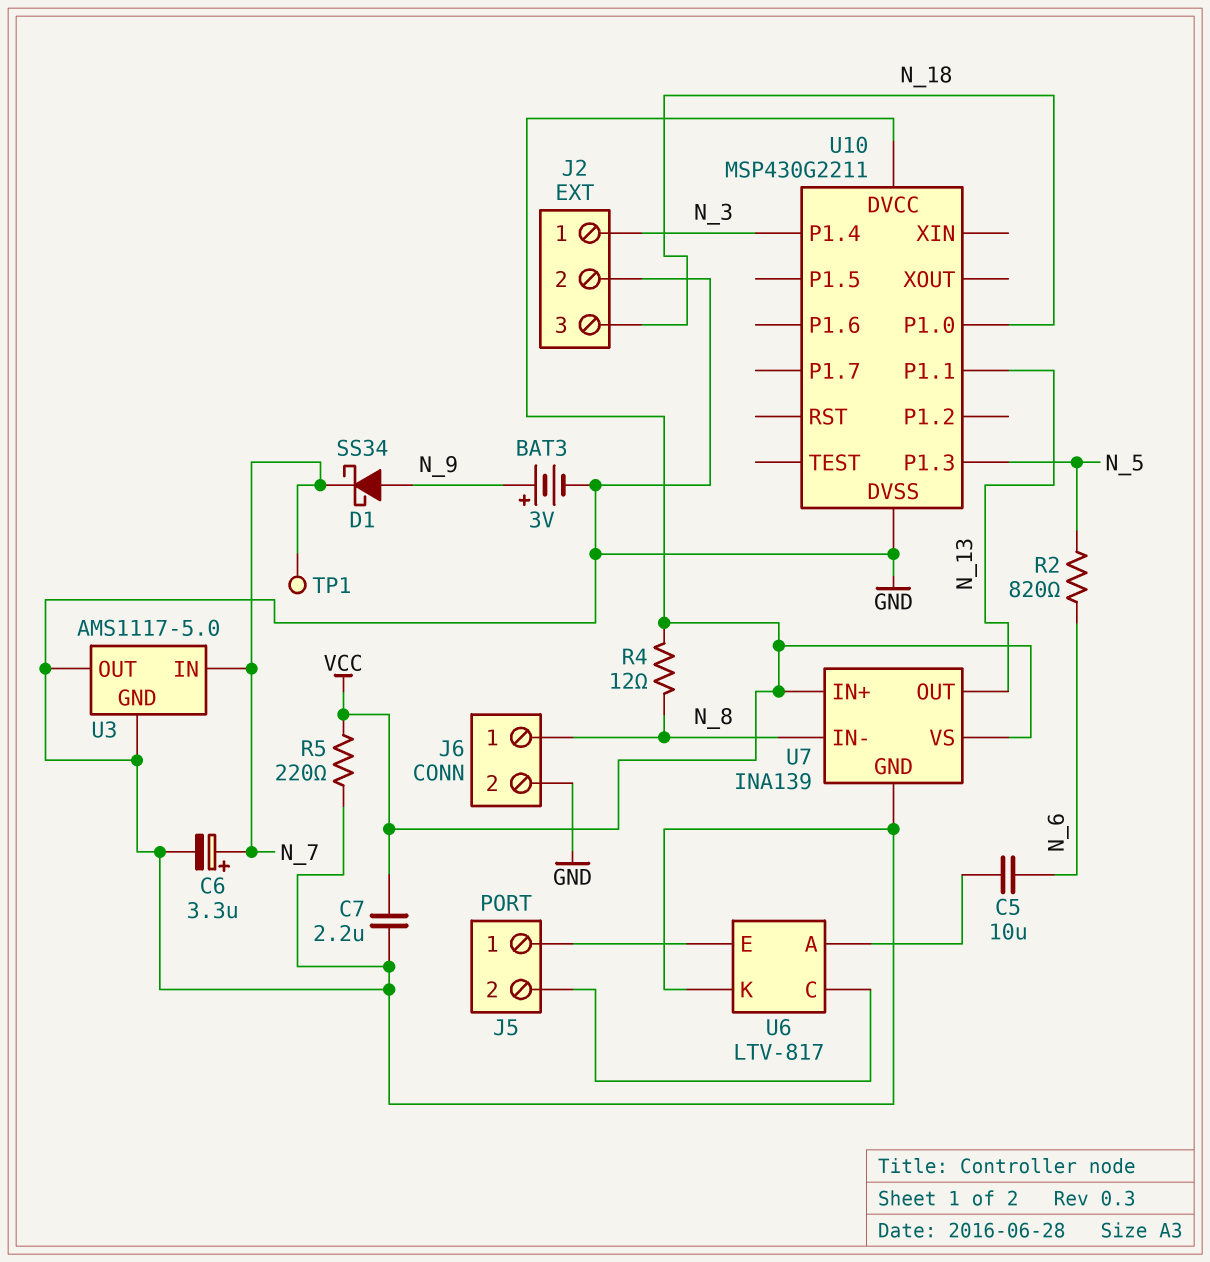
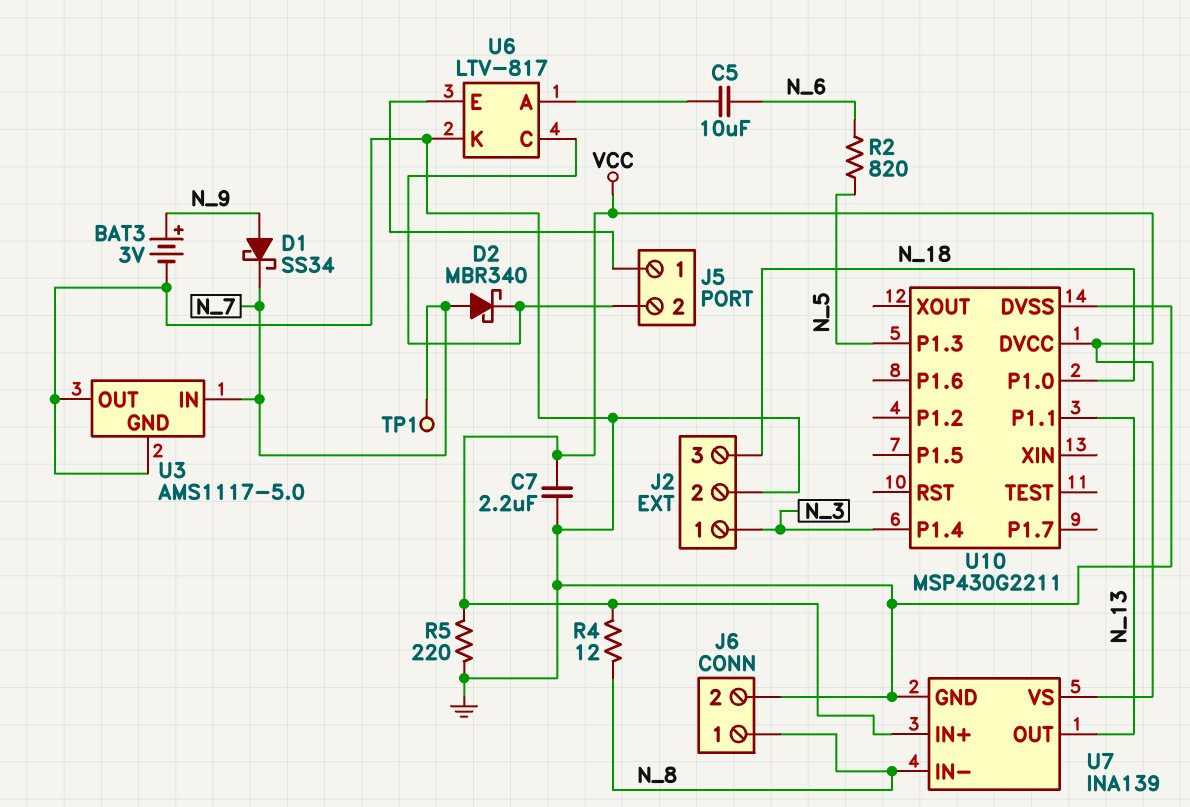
C6: 3.3uF (plus N_7, minus GND) -> none
D2: none -> schottky MBR340 (A N_7, K J5/2)

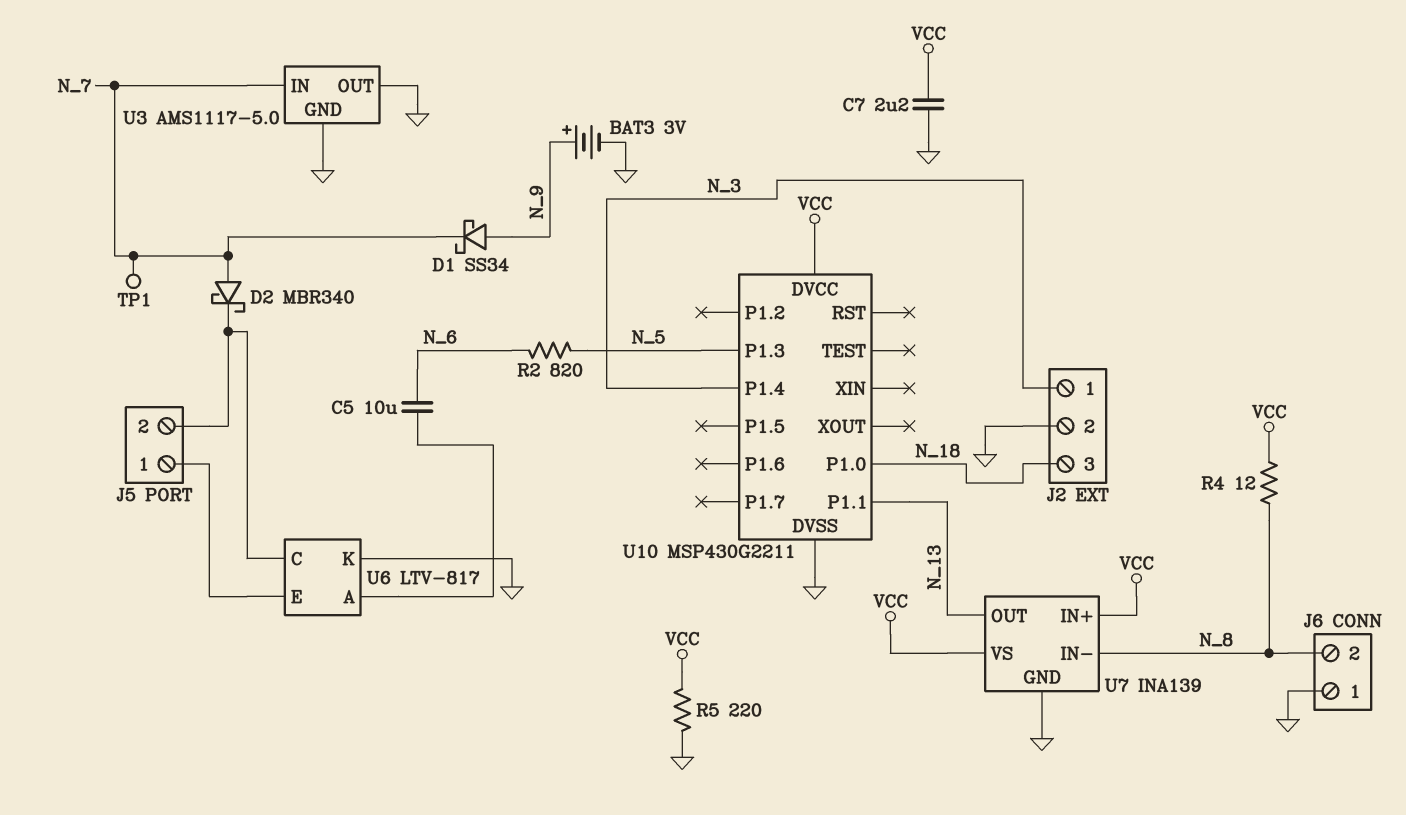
J6 pin 1: N_8 -> GND
J6 pin 2: GND -> N_8

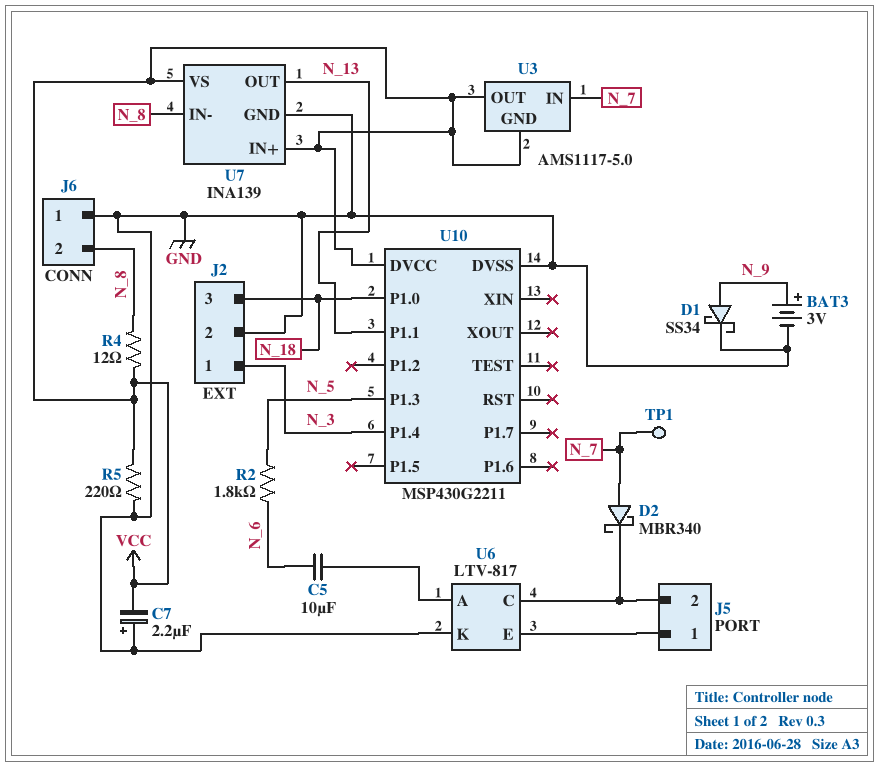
C7: 2.2uF (GND, VCC) -> 2.2uF (plus GND, minus VCC)
D1: schottky SS34 (A N_9, K N_7) -> schottky SS34 (A N_9, K GND)
R2: 820 (N_5, N_6) -> 1.8k (N_5, N_6)
U3 pin GND: GND -> VCC
U3 pin OUT: GND -> VCC

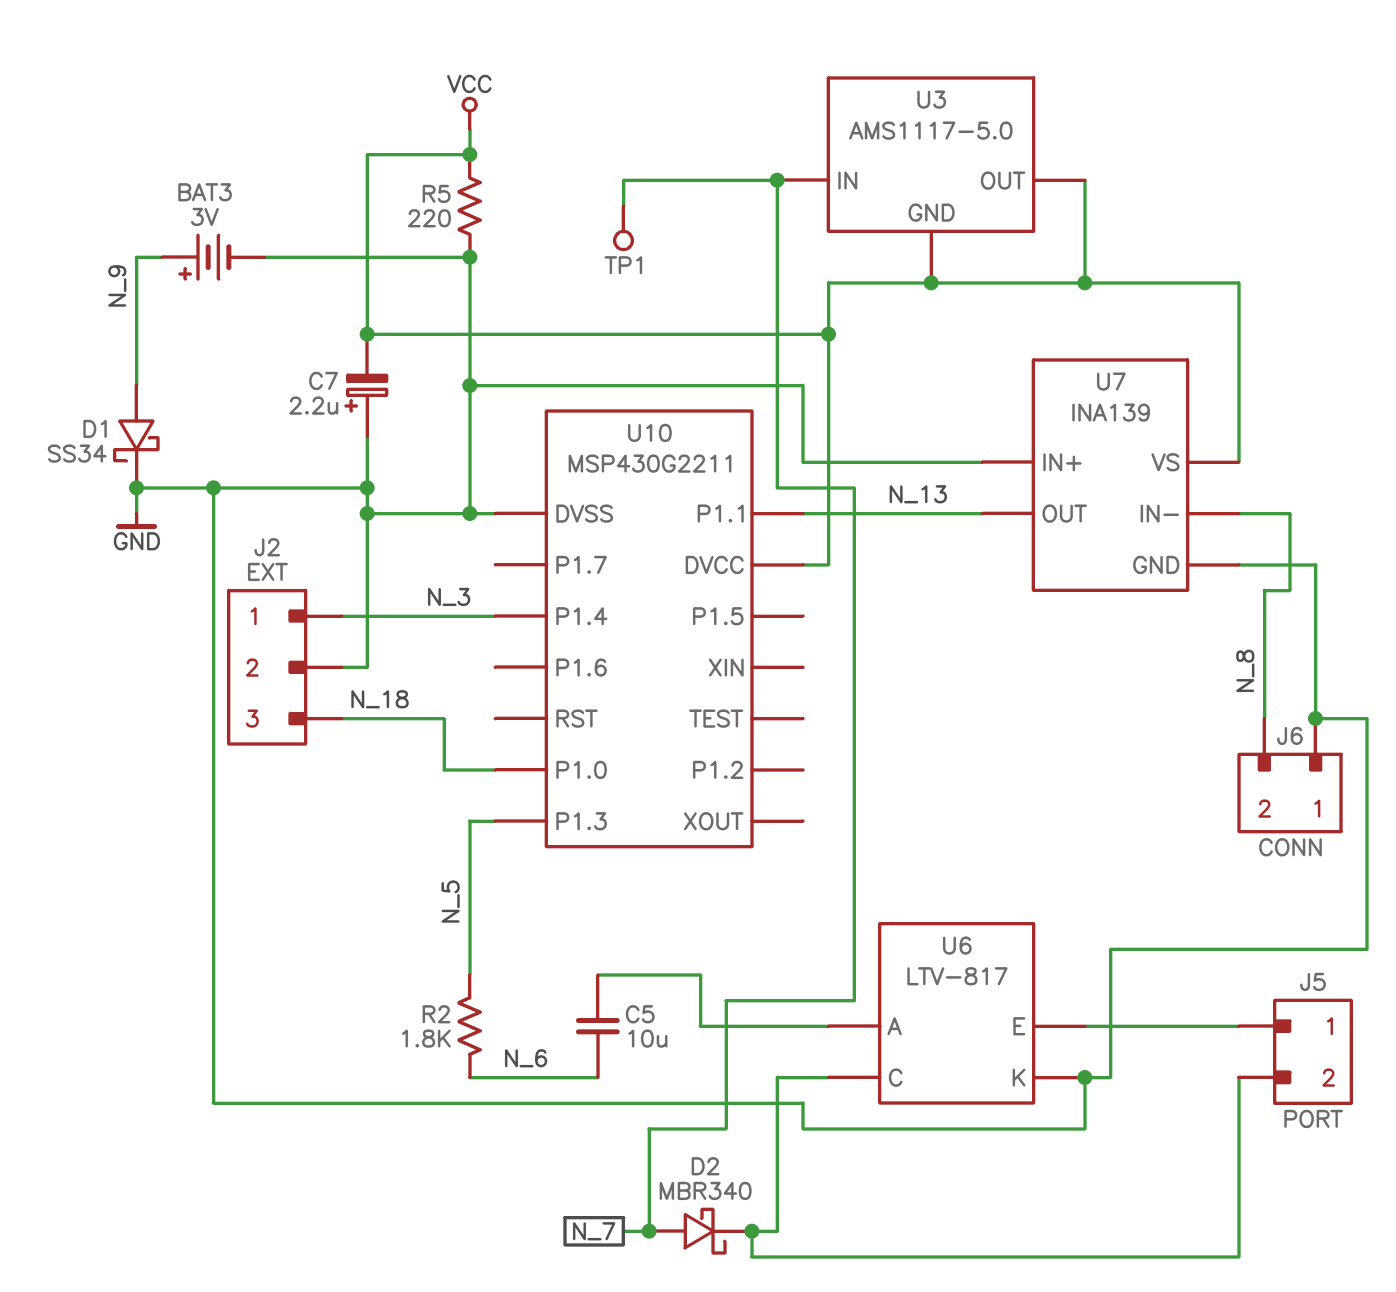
R4: 12 (N_8, VCC) -> none
U7 pin IN+: VCC -> GND

